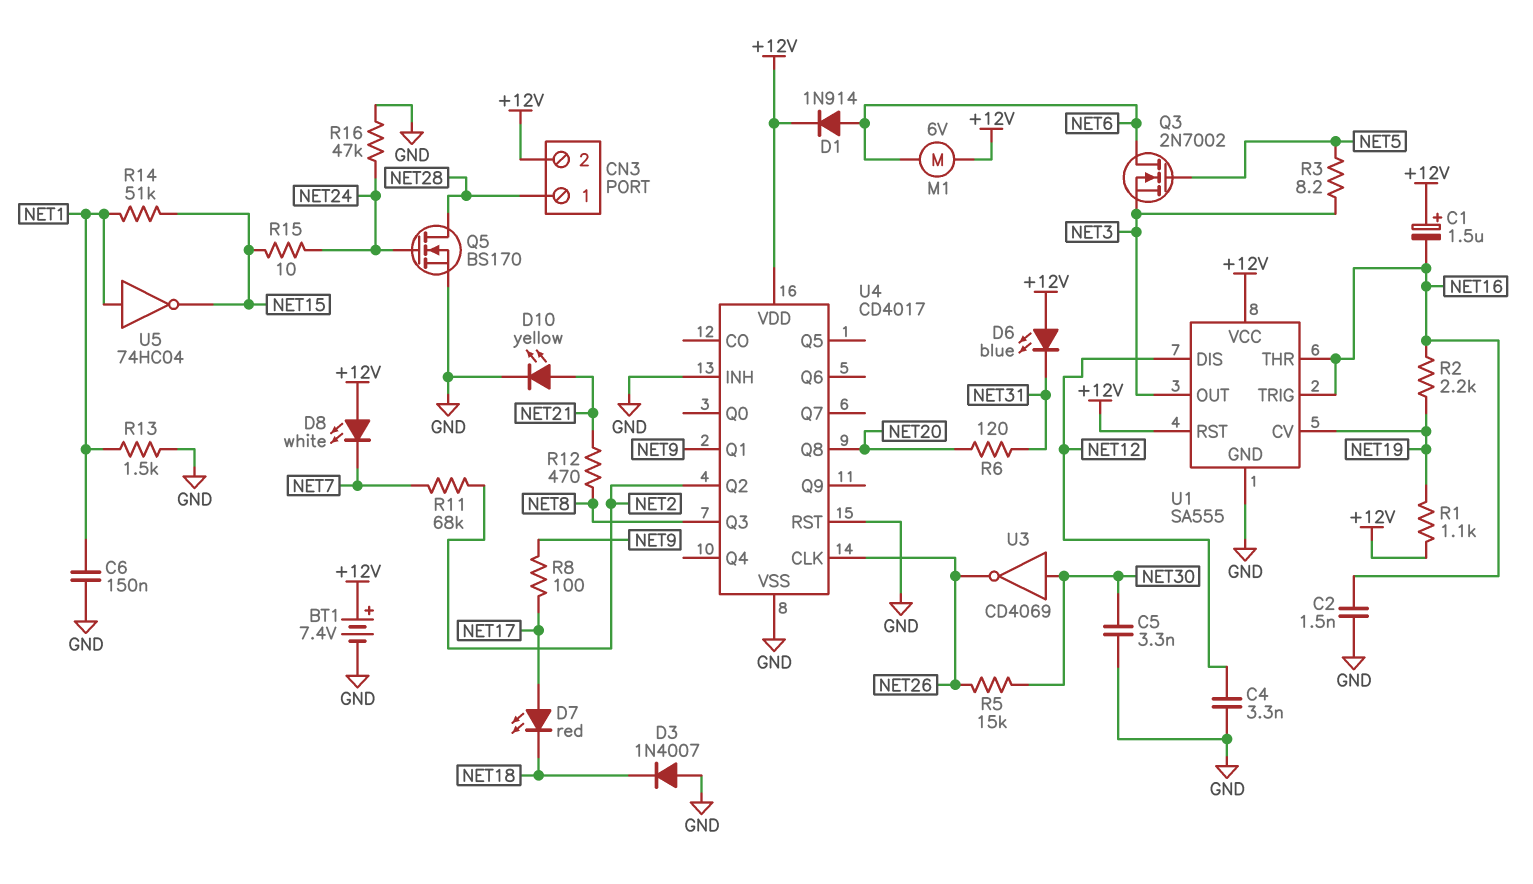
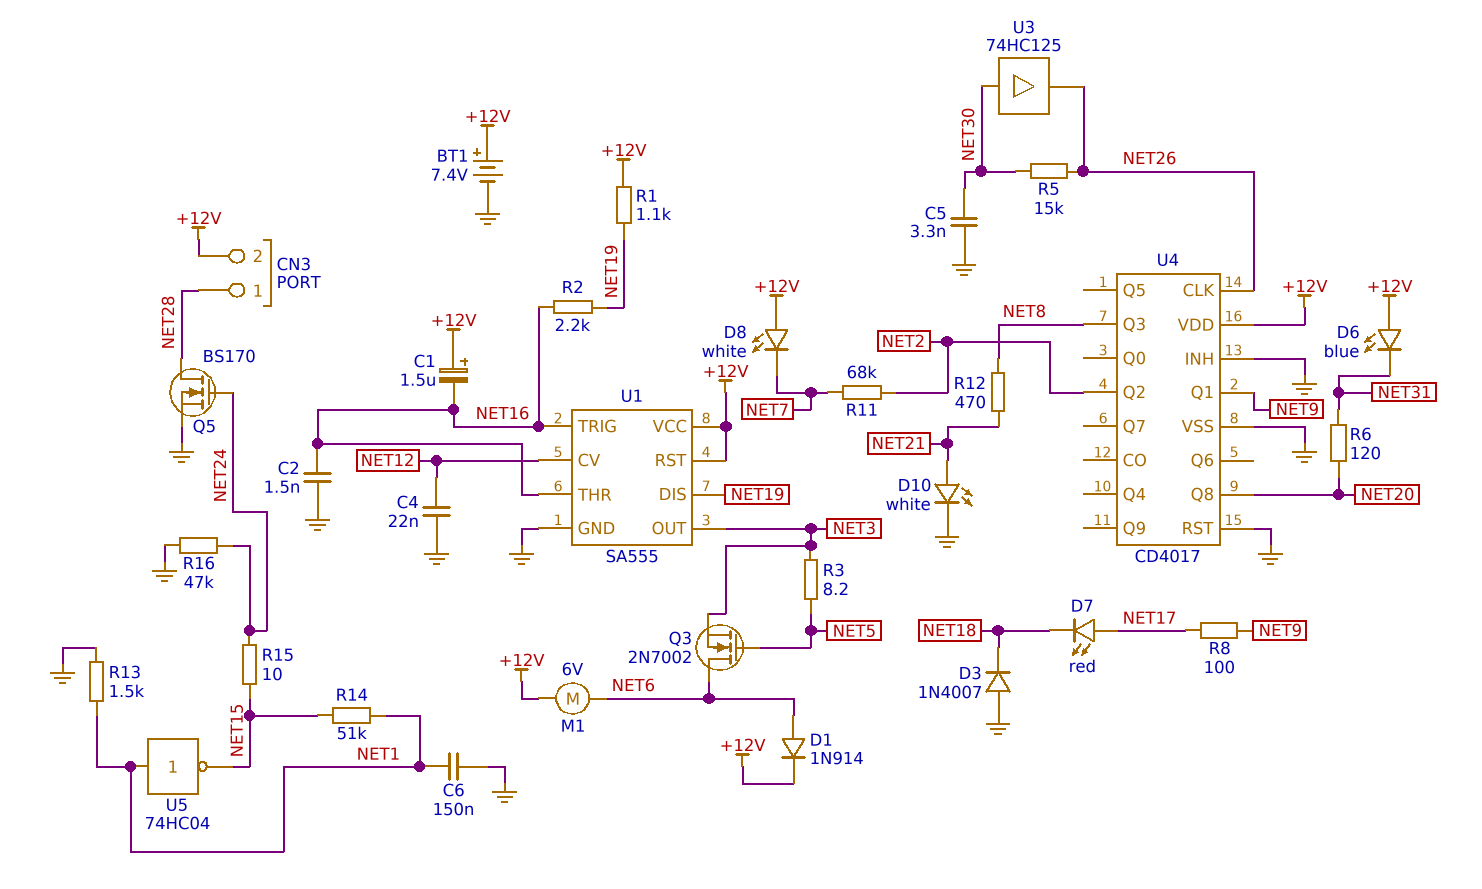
C4: 3.3nF (GND, NET12) -> 22nF (GND, NET12)
D10: LED yellow (A NET21, K GND) -> LED white (A NET21, K GND)
U1 pin CV: NET19 -> NET12
U1 pin DIS: NET12 -> NET19
U3: NOT CD4069 (in NET30, out NET26) -> buffer 74HC125 (in NET30, out NET26)

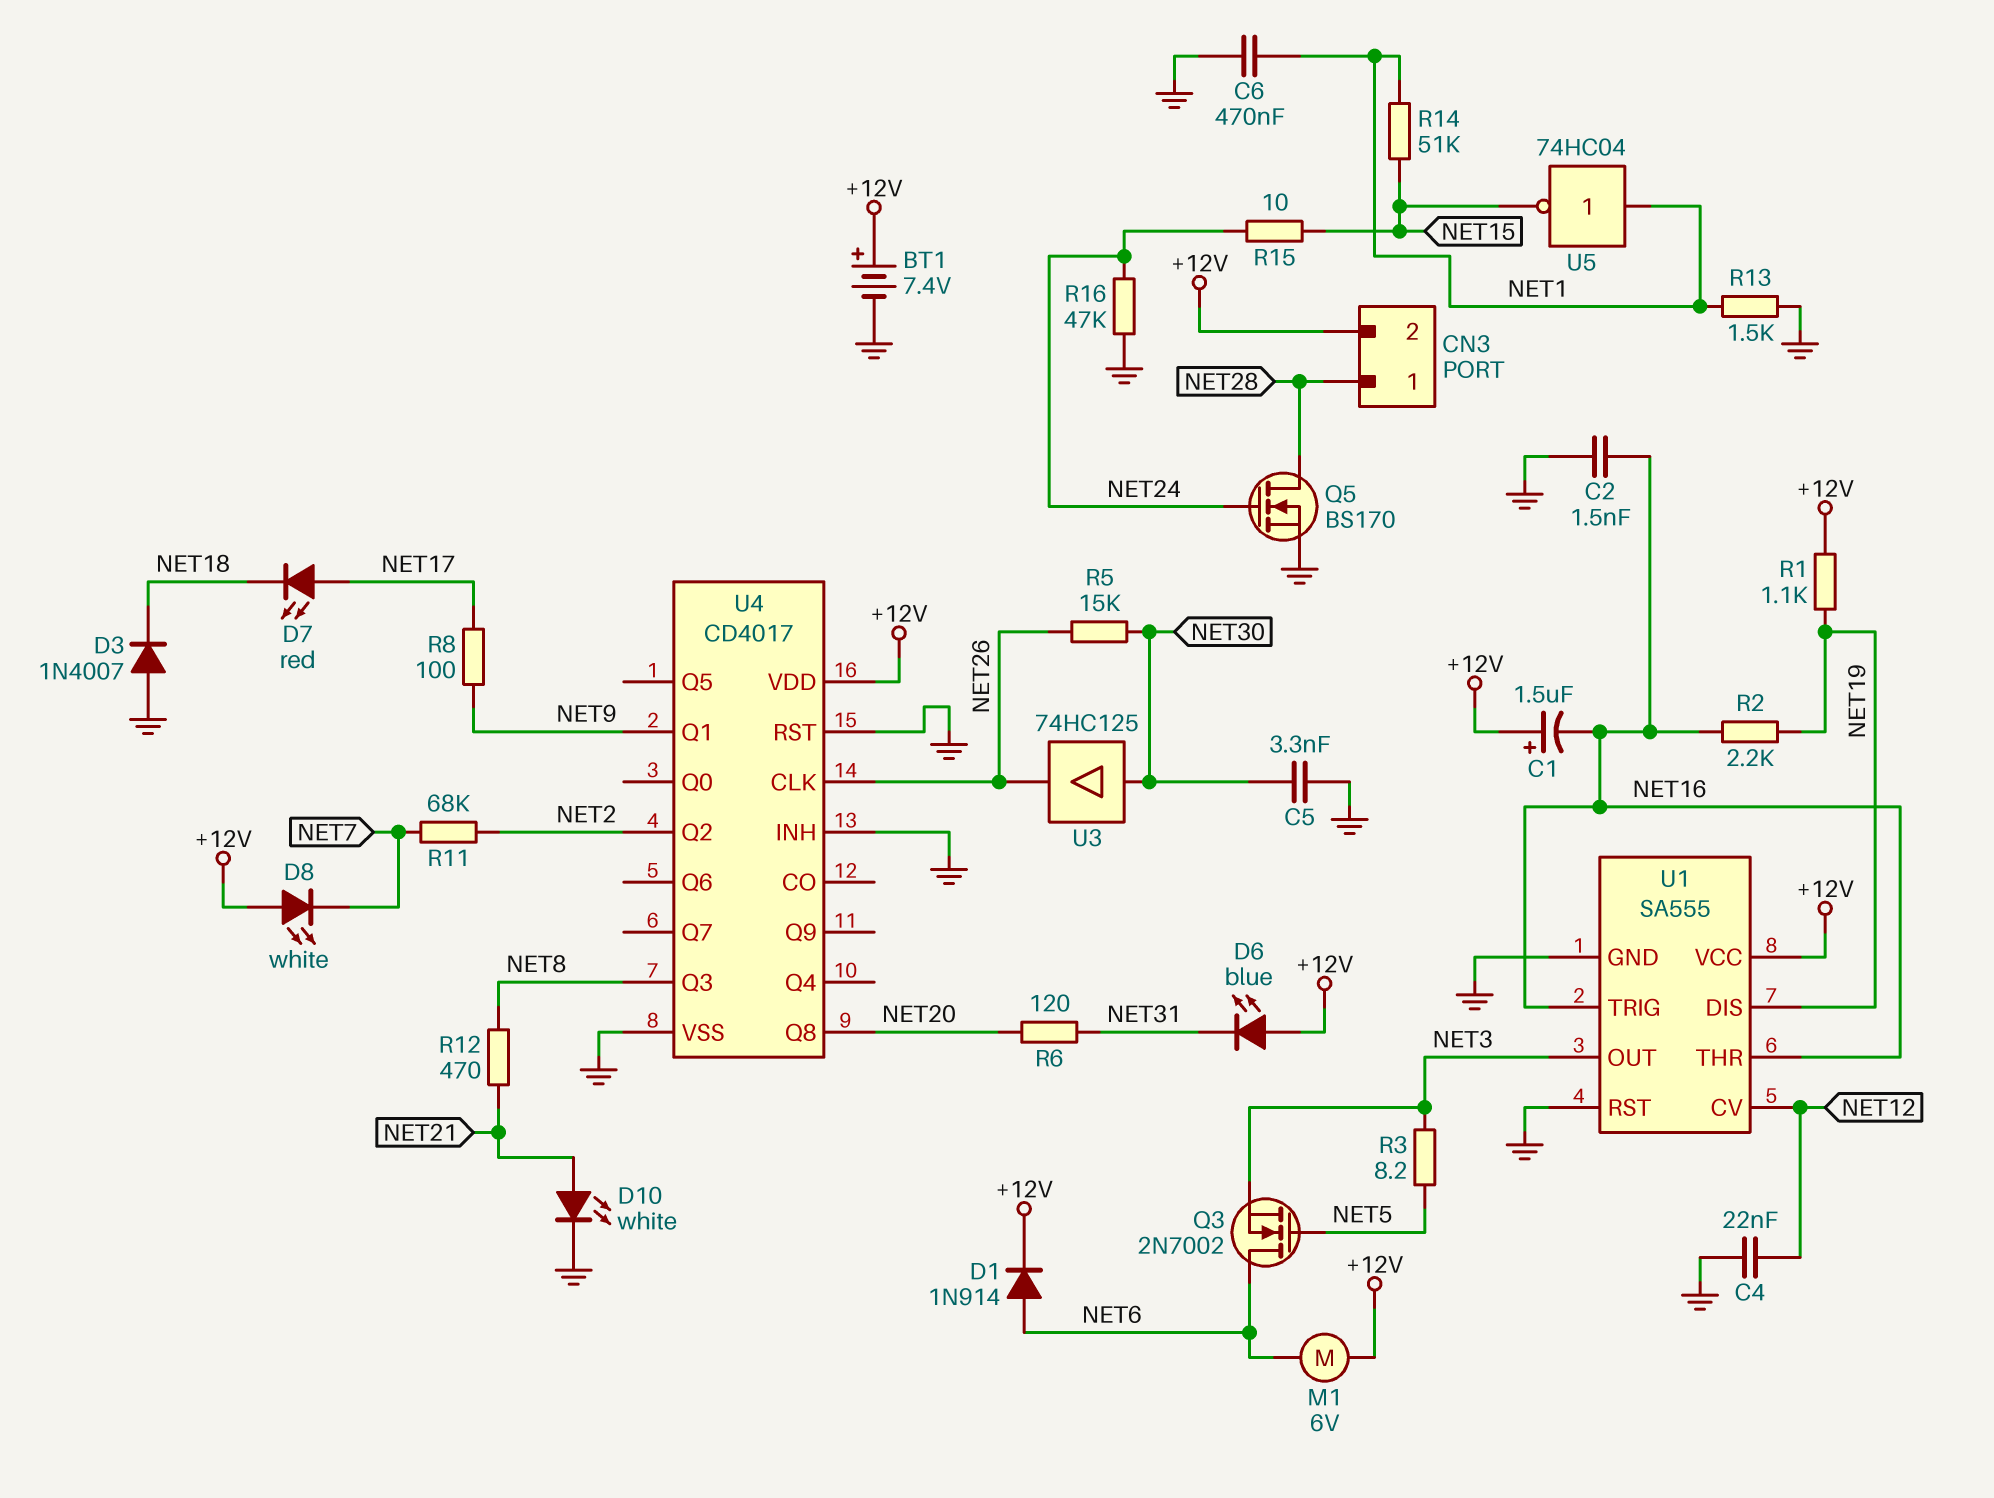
C6: 150nF (GND, NET1) -> 470nF (GND, NET1)
U1 pin RST: +12V -> GND

